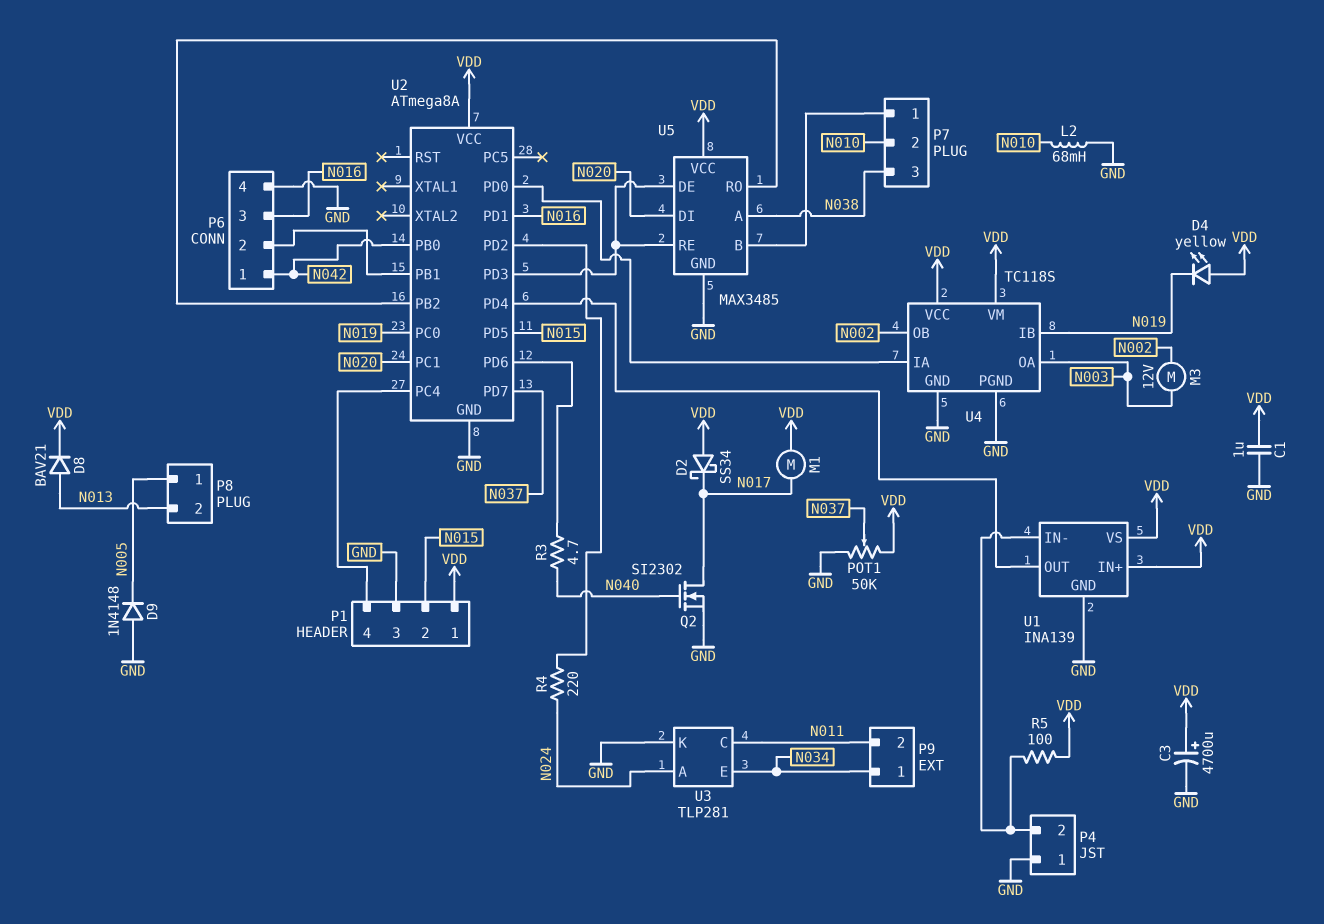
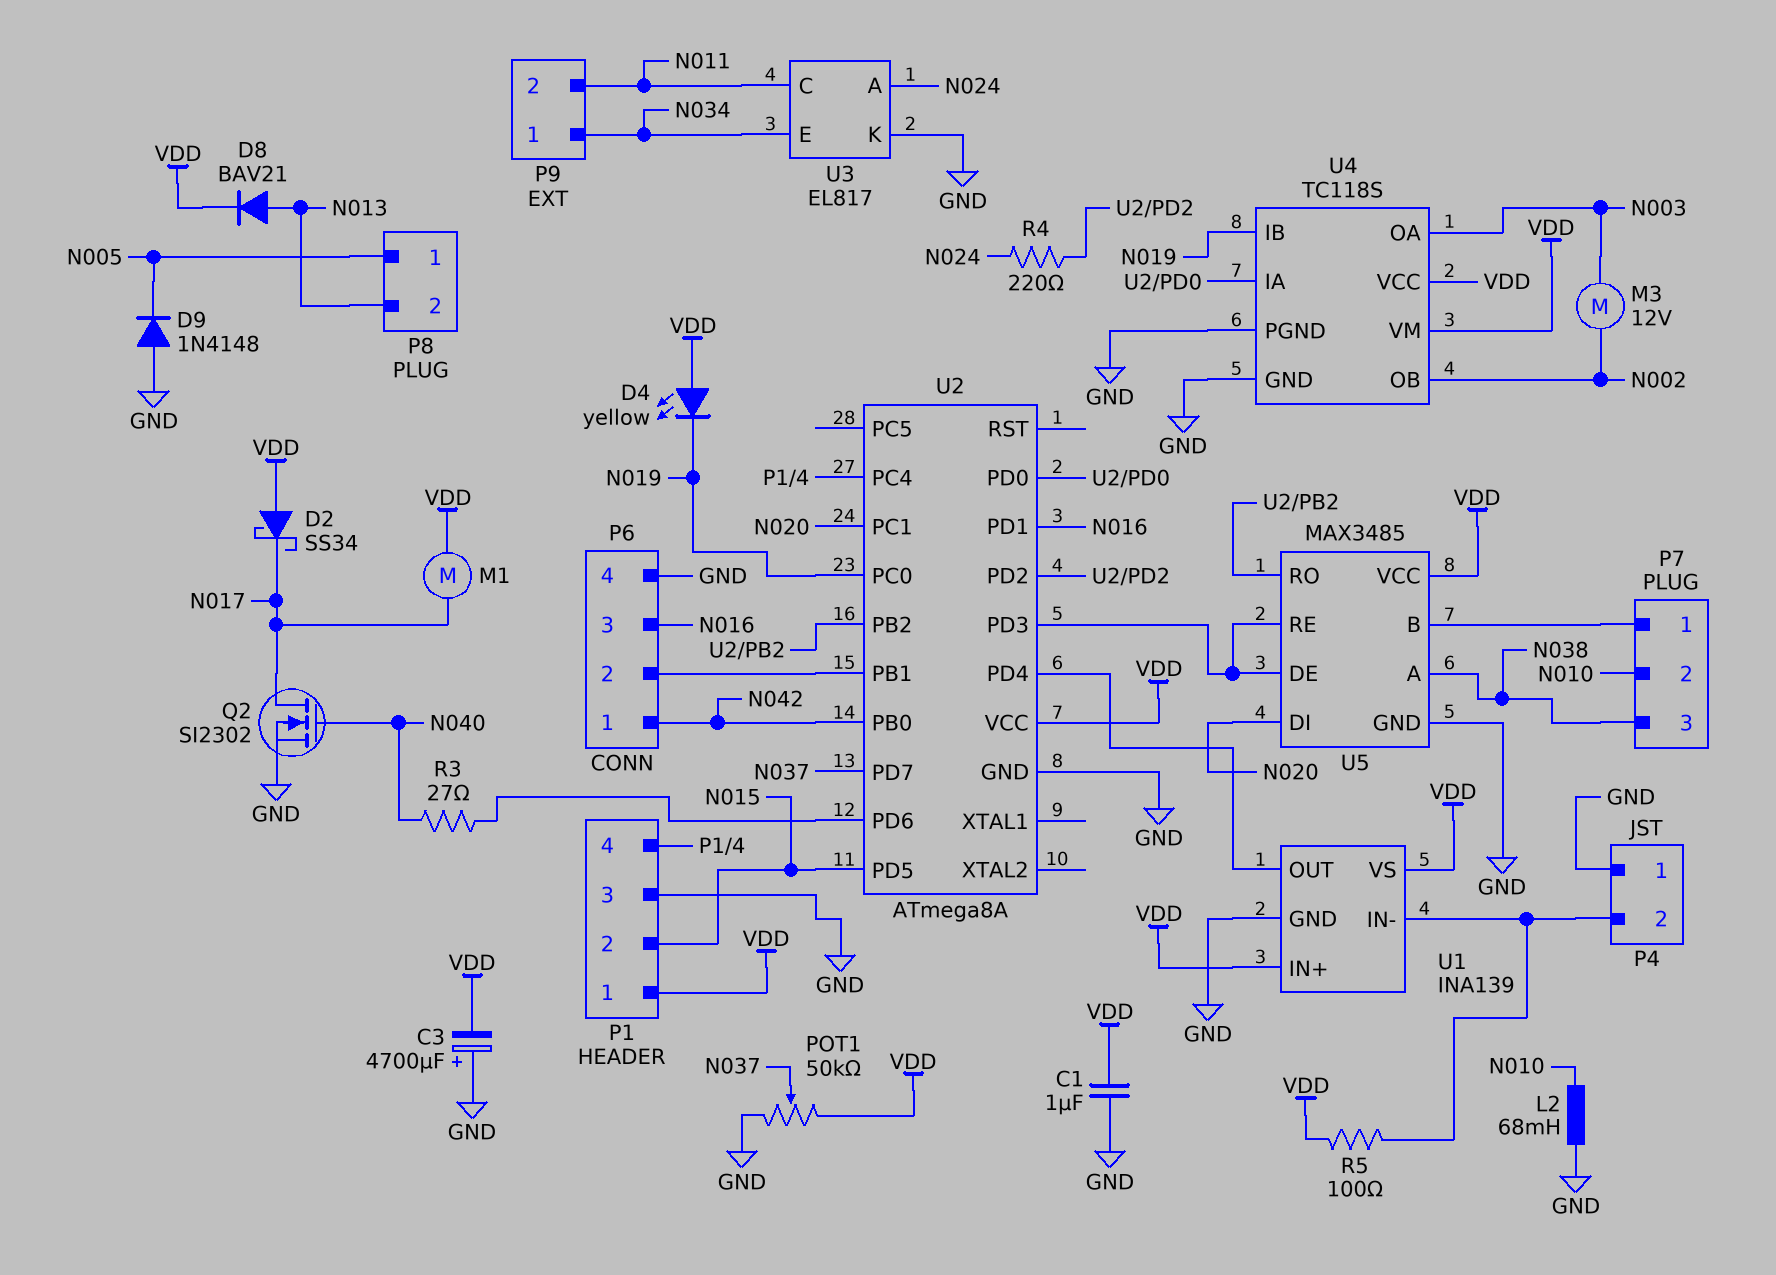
C3: 4700uF (plus VDD, minus GND) -> 4700uF (plus GND, minus VDD)
R3: 4.7 (N040, U2/PD6) -> 27 (N040, U2/PD6)
U3: TLP281 -> EL817

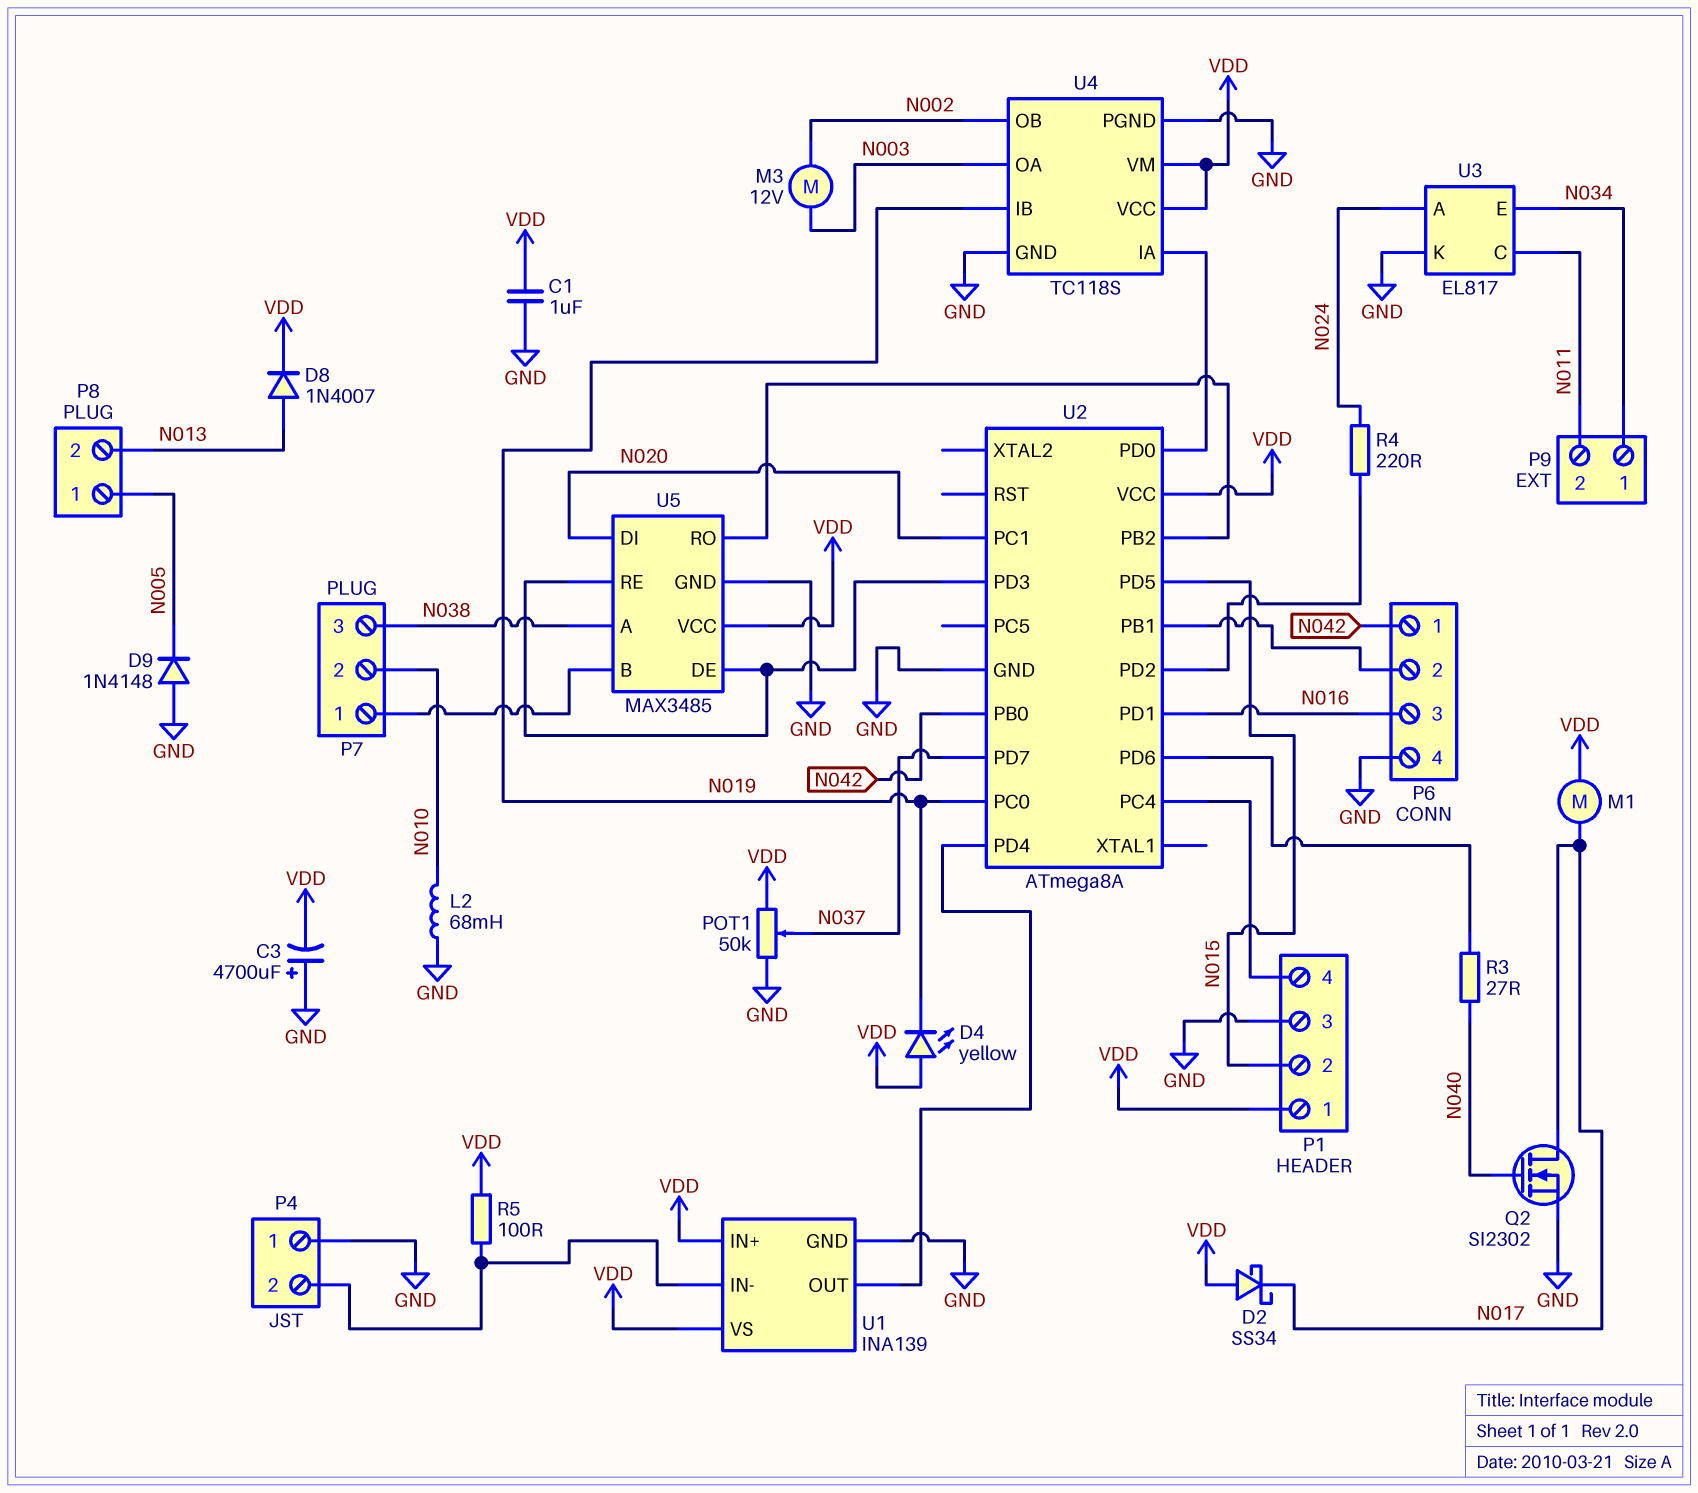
D8: diode BAV21 (A N013, K VDD) -> diode 1N4007 (A N013, K VDD)

